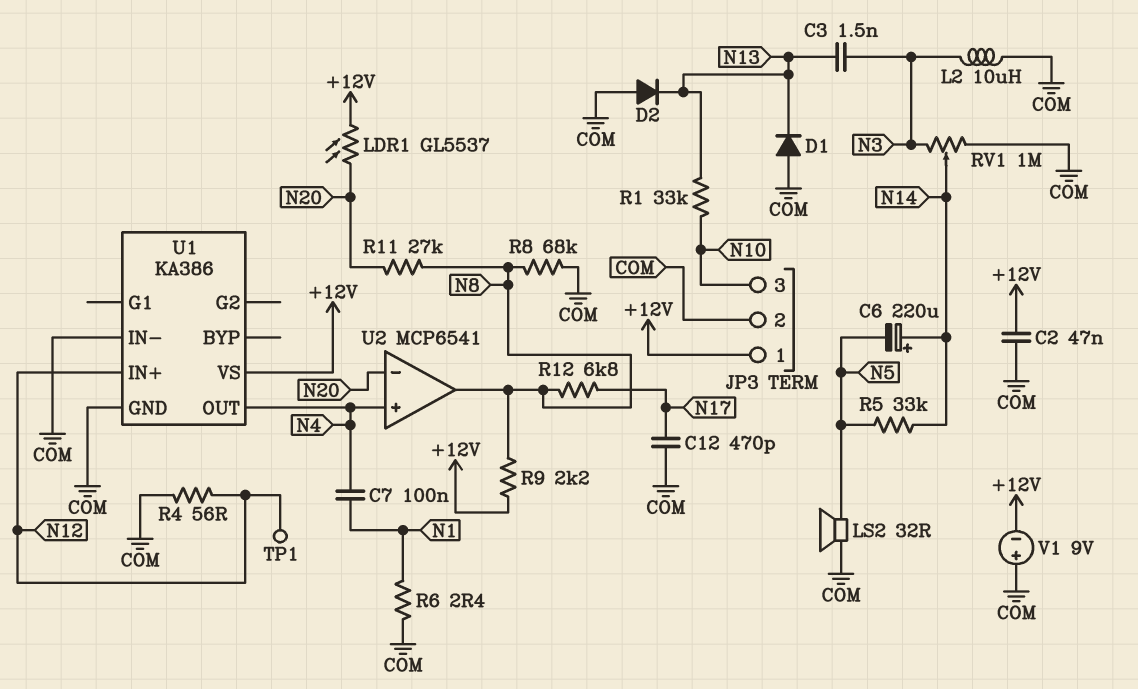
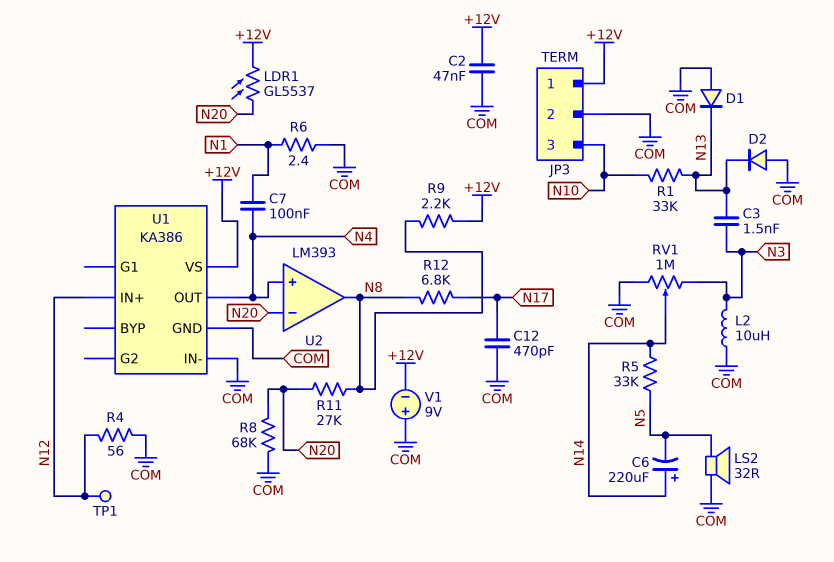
R8: 68k (COM, N8) -> 68k (COM, N20)
U2: MCP6541 -> LM393

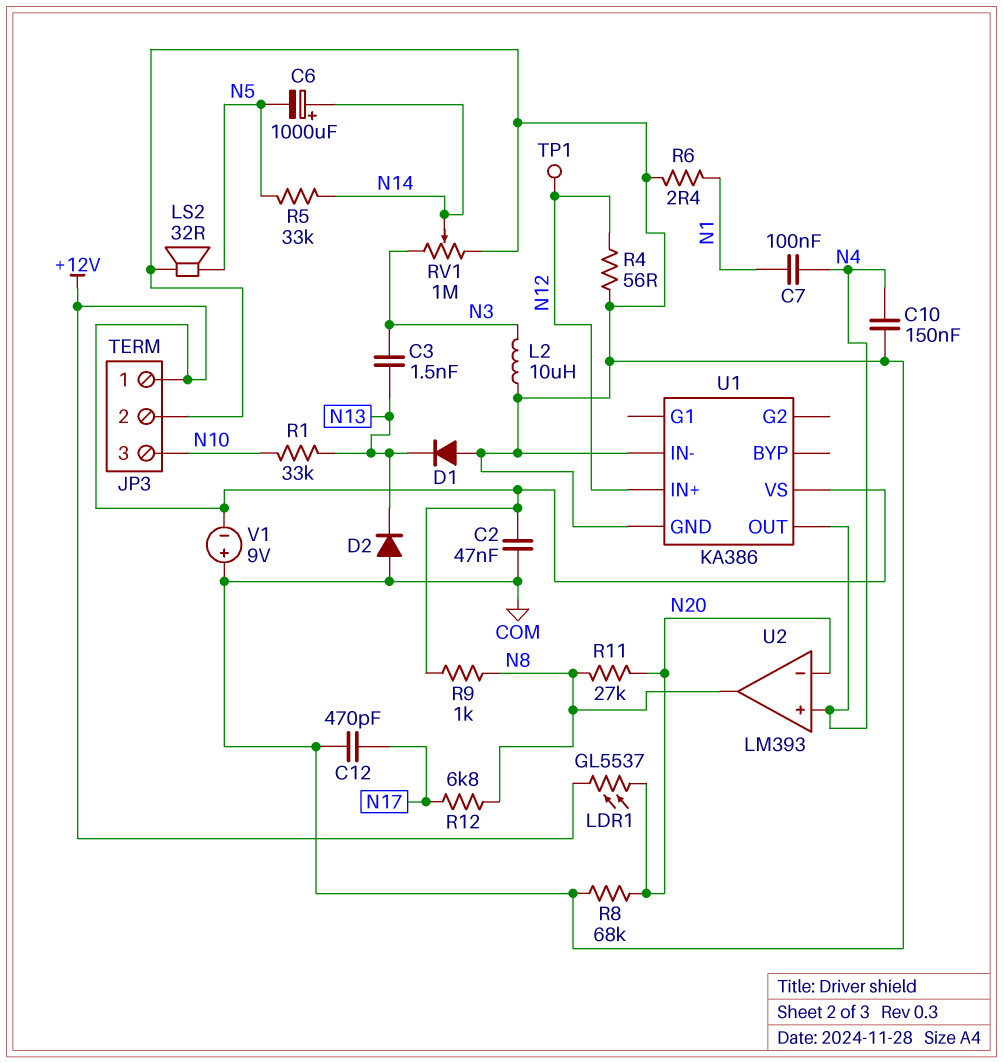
C6: 220uF (plus N14, minus N5) -> 1000uF (plus N14, minus N5)
C10: none -> 150nF (COM, N4)
R9: 2.2k (+12V, N8) -> 1k (+12V, N8)

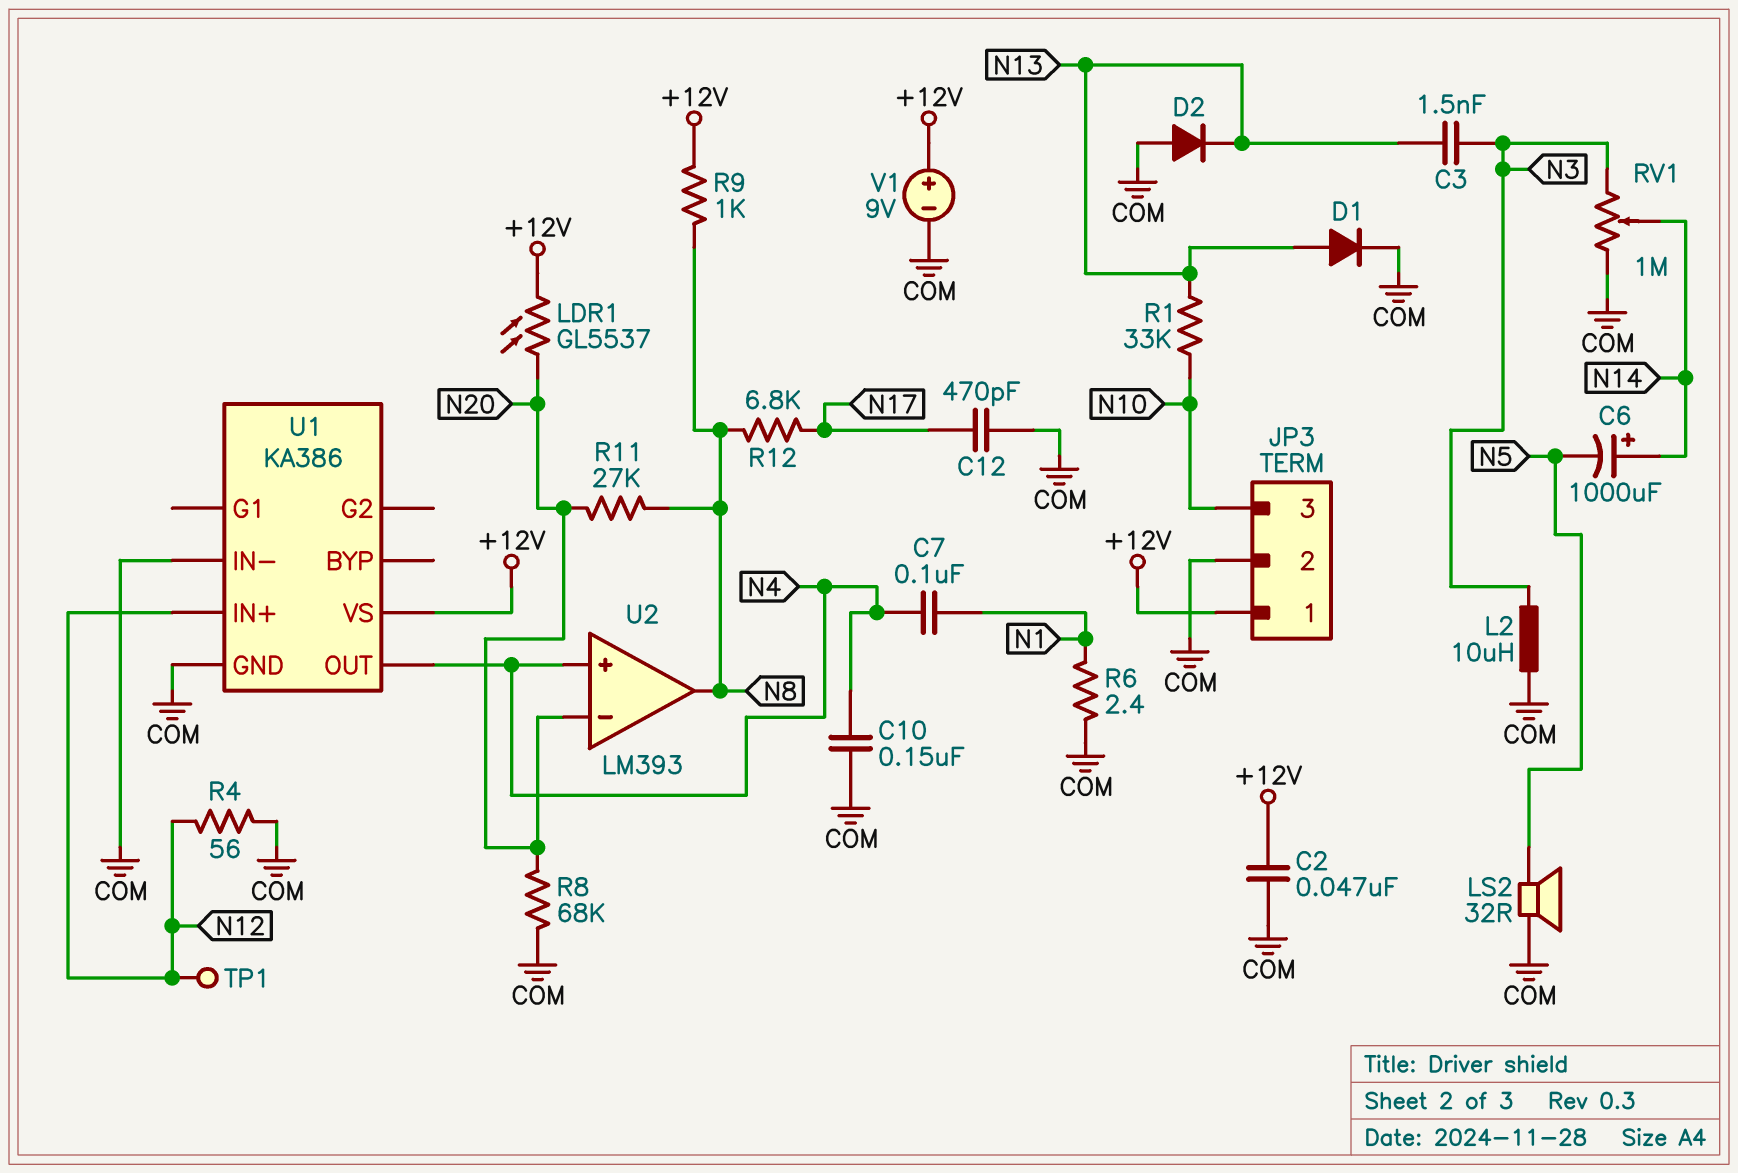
D1: diode (A COM, K N13) -> diode (A N13, K COM)
R5: 33k (N5, N14) -> none
V1: 9V (plus COM, minus +12V) -> 9V (plus +12V, minus COM)

